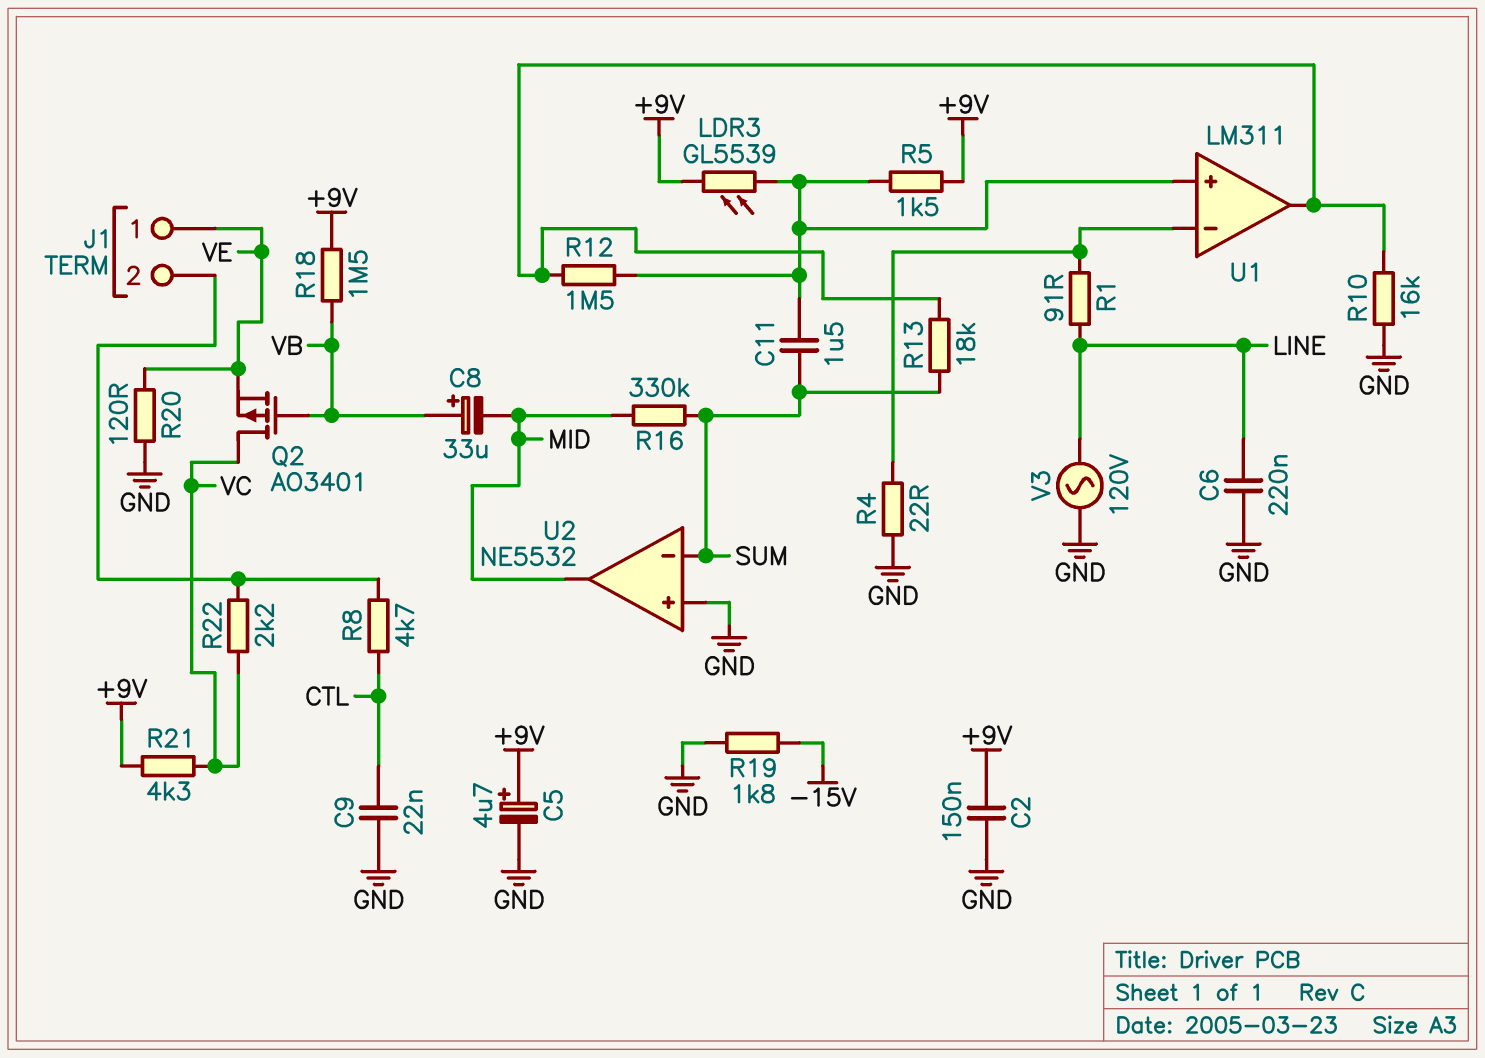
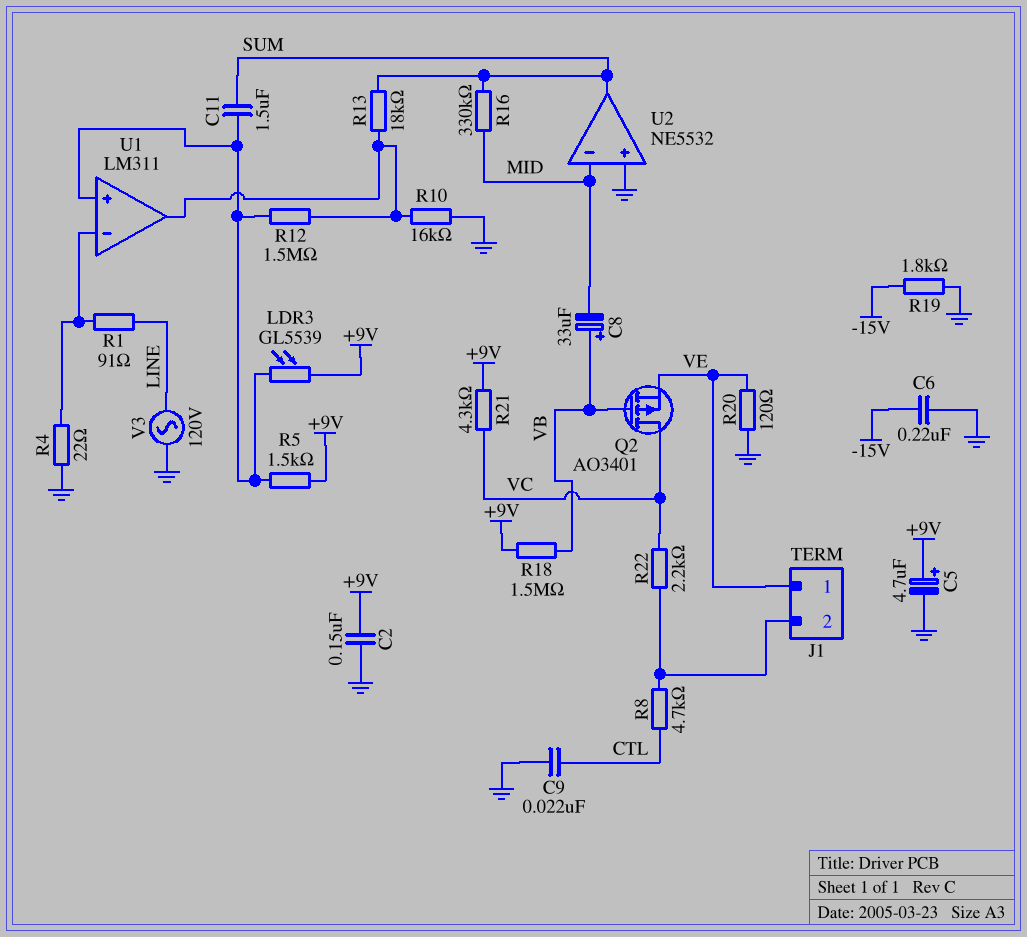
C6: 220nF (GND, LINE) -> 220nF (-15V, GND)
U2 pin in-: SUM -> MID
U2 pin out: MID -> SUM

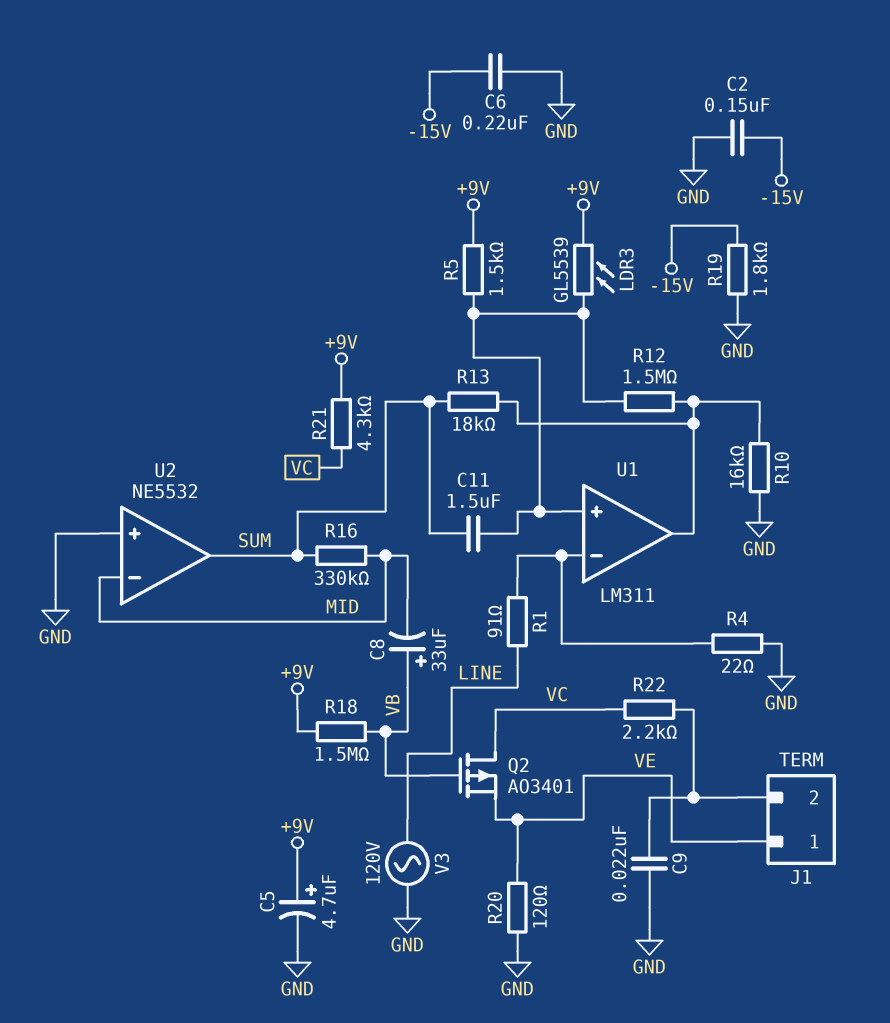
C2: 150nF (+9V, GND) -> 150nF (-15V, GND)
C9: 22nF (CTL, GND) -> 22nF (GND, J1/2)
R8: 4.7k (CTL, J1/2) -> none

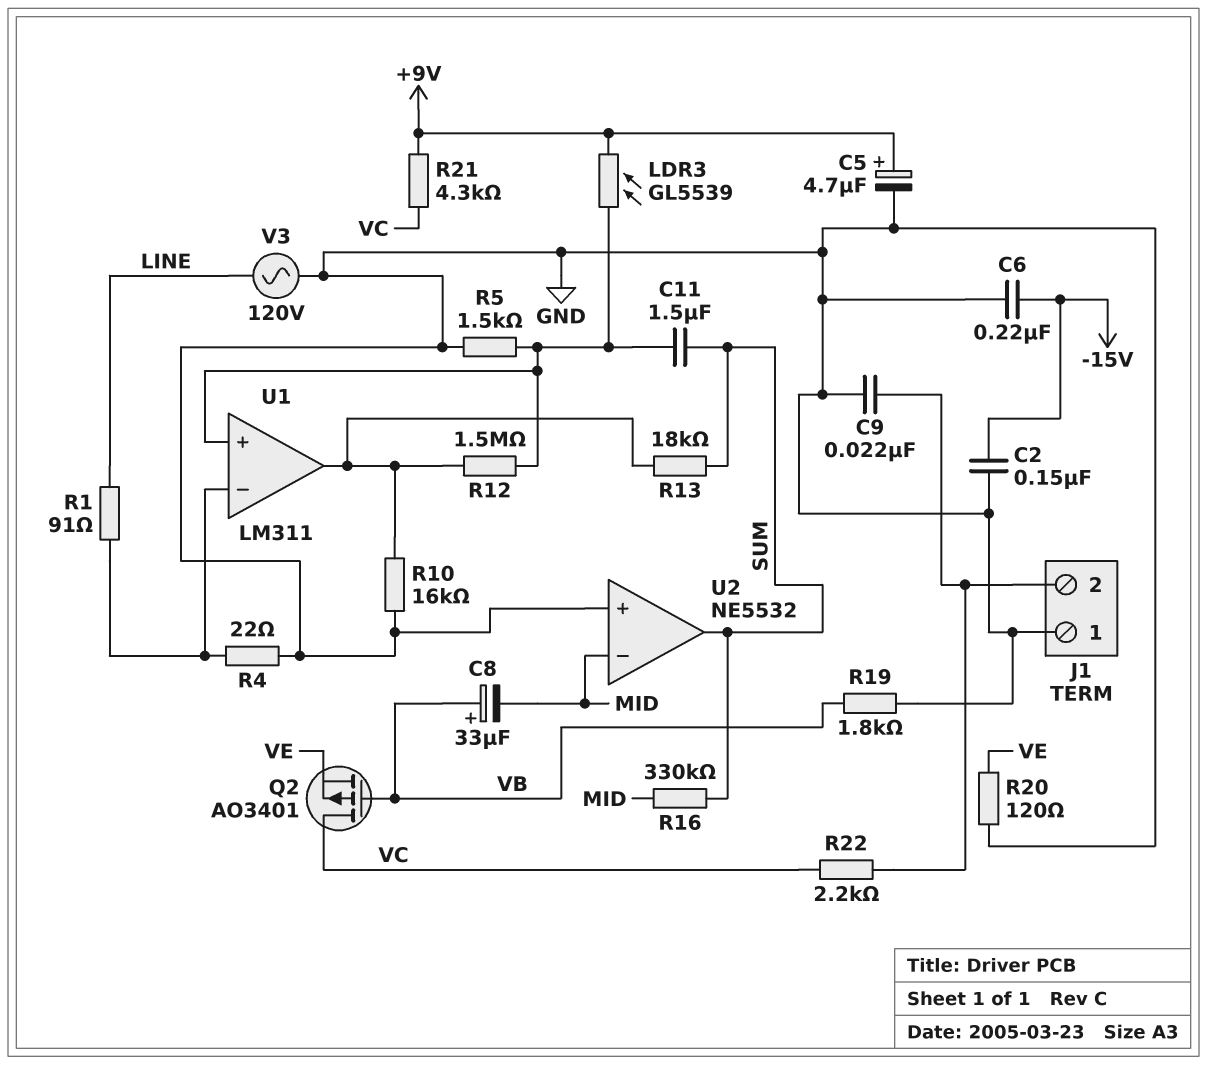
J1 pin 1: VE -> GND
R5: 1.5k (+9V, U1/in+) -> 1.5k (GND, U1/in+)
R18: 1.5M (+9V, VB) -> none
R19: 1.8k (-15V, GND) -> 1.8k (GND, VB)

